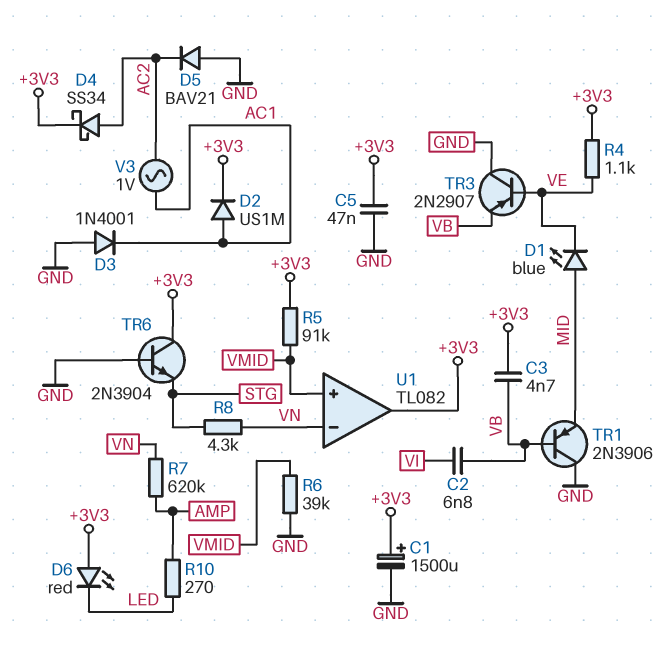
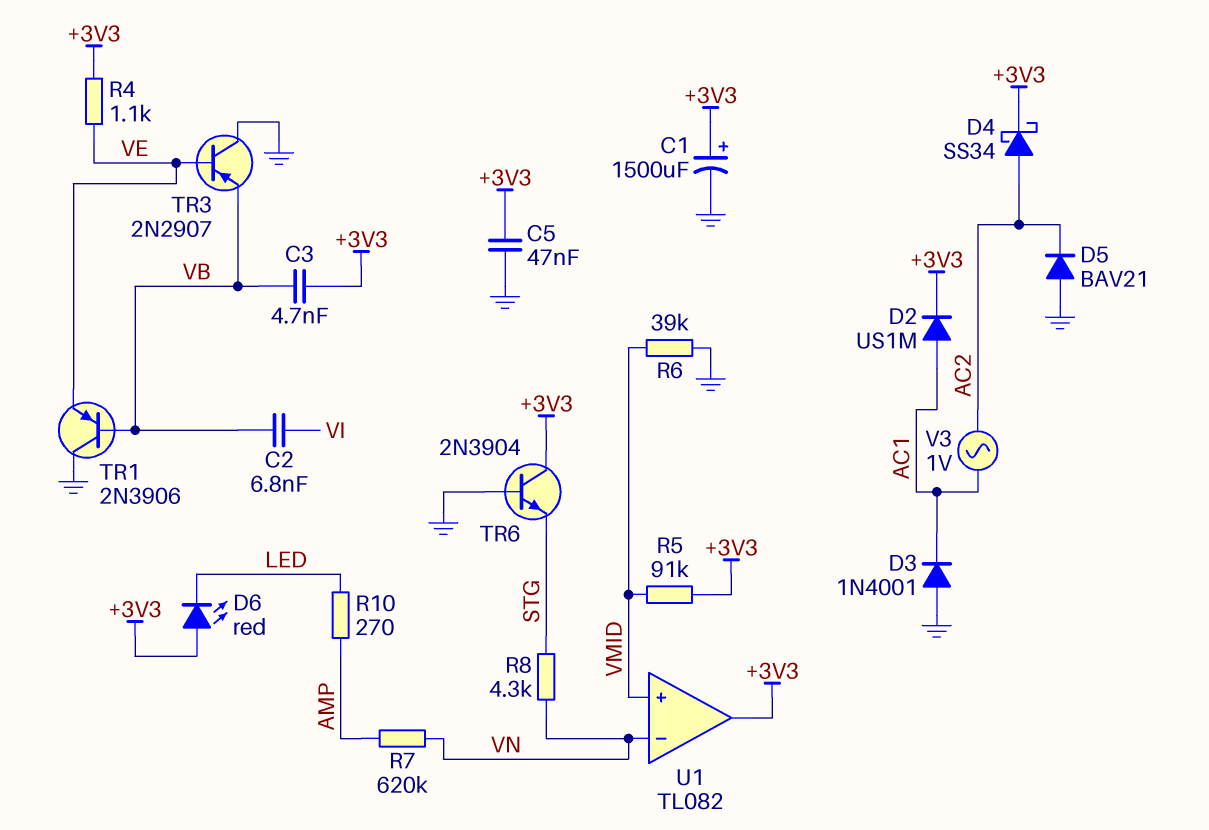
D1: LED blue (A MID, K VE) -> none
TR1: PNP 2N3906 (B VB, C GND, E MID) -> PNP 2N3906 (B VB, C GND, E VE)

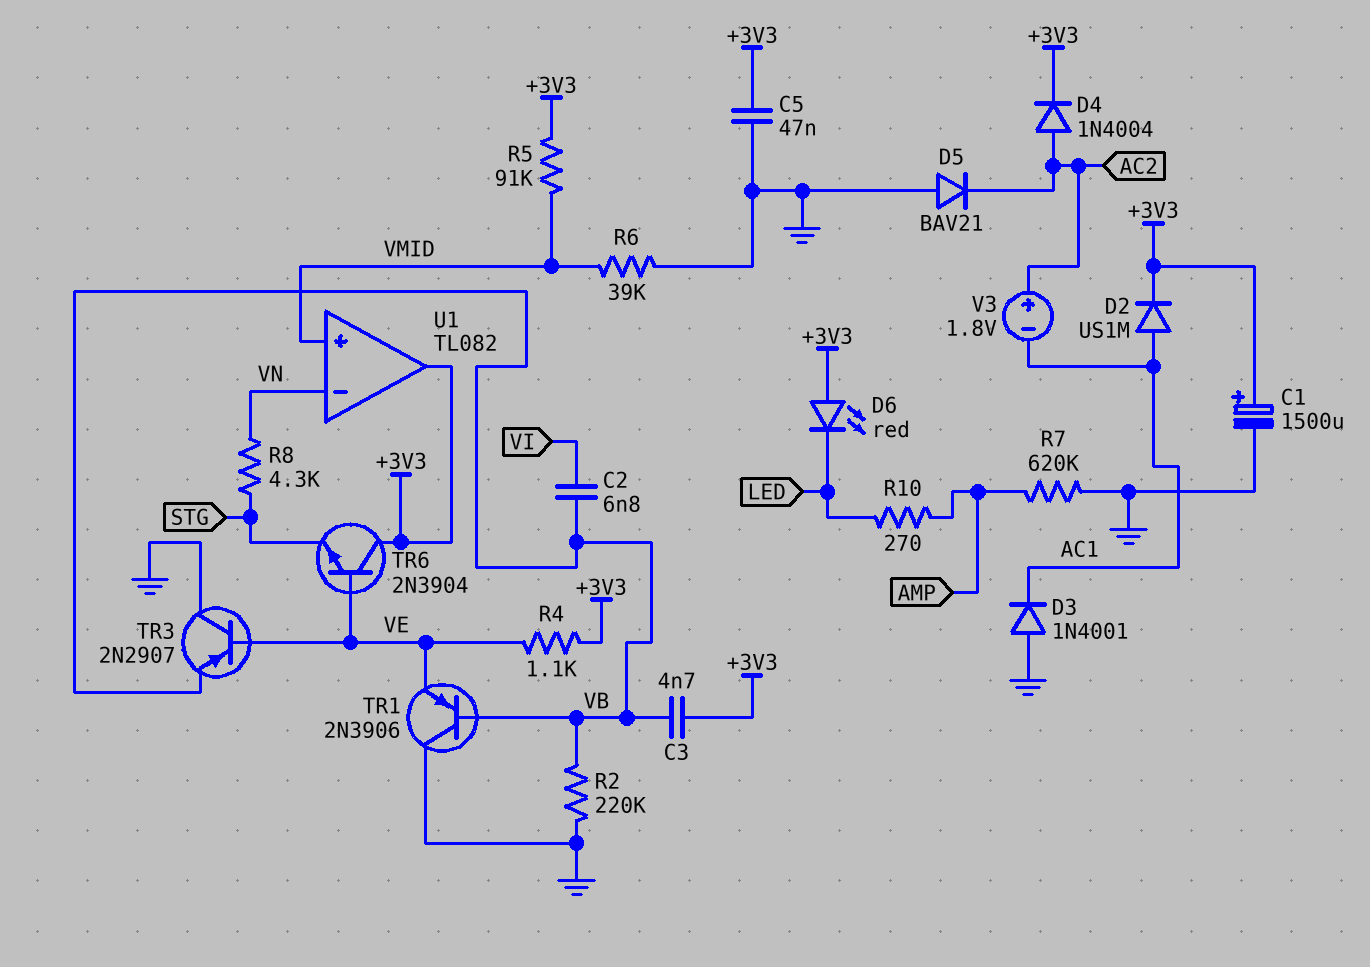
D4: schottky SS34 (A AC2, K +3V3) -> diode 1N4004 (A AC2, K +3V3)
R2: none -> 220k (GND, VB)
R7: 620k (AMP, VN) -> 620k (AMP, GND)
TR6: NPN 2N3904 (B GND, C +3V3, E STG) -> NPN 2N3904 (B VE, C +3V3, E STG)
V3: AC 1V (AC1, AC2) -> 1.8V (plus AC2, minus AC1)

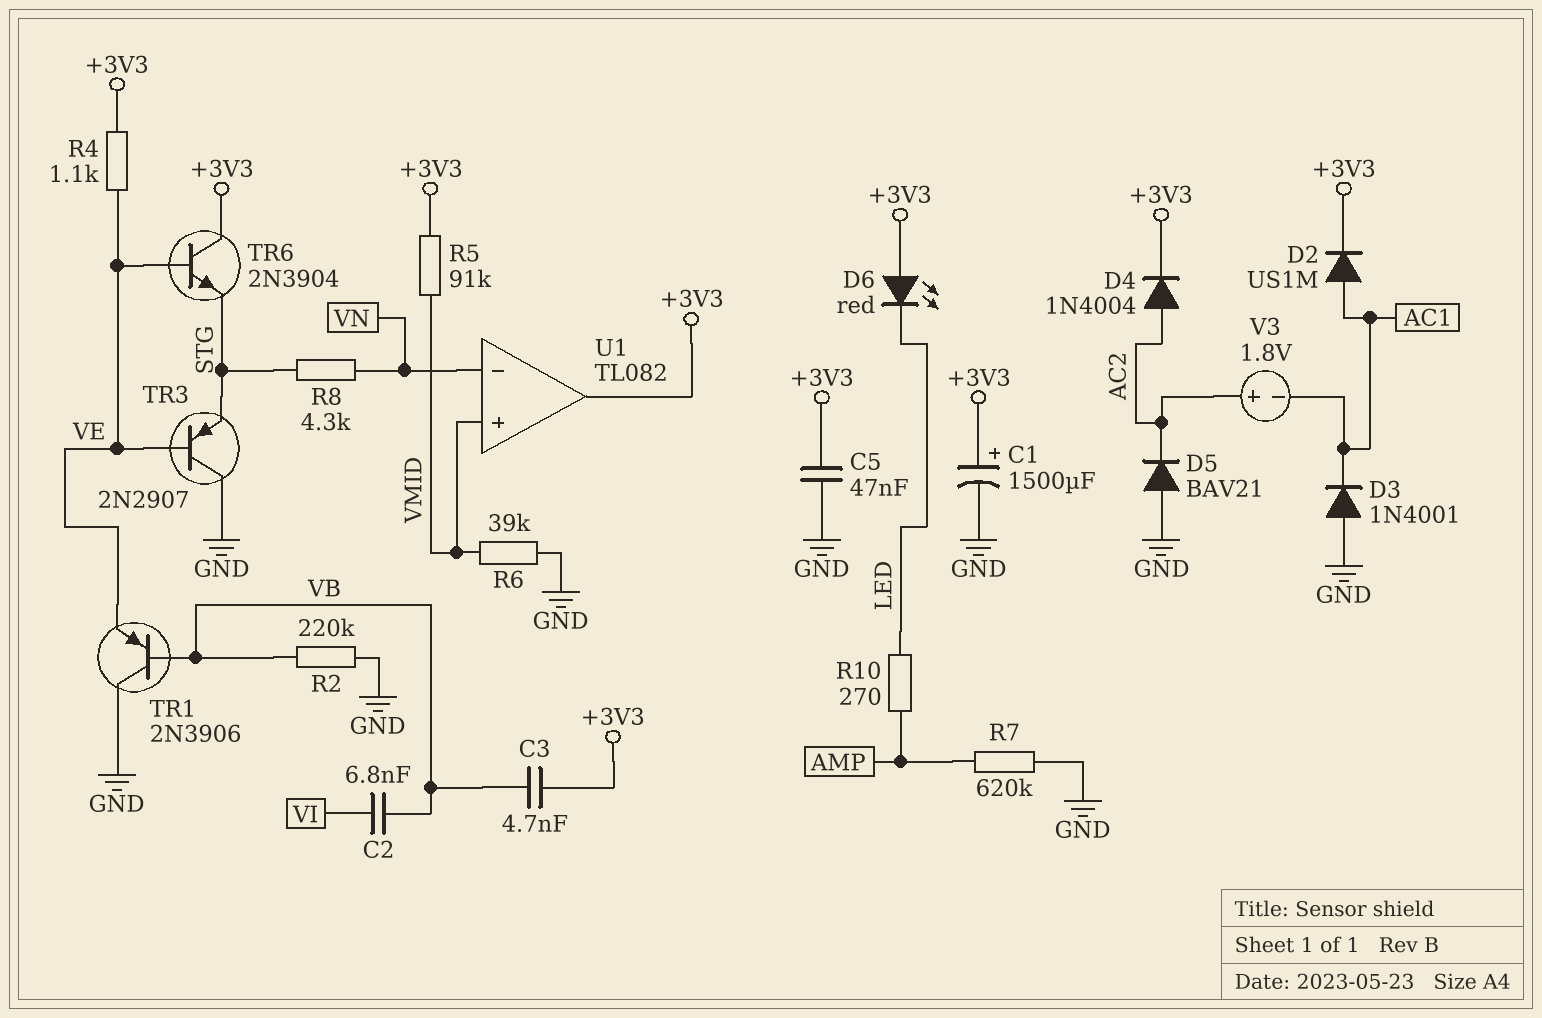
TR3: PNP 2N2907 (B VE, C GND, E VB) -> PNP 2N2907 (B VE, C GND, E STG)

